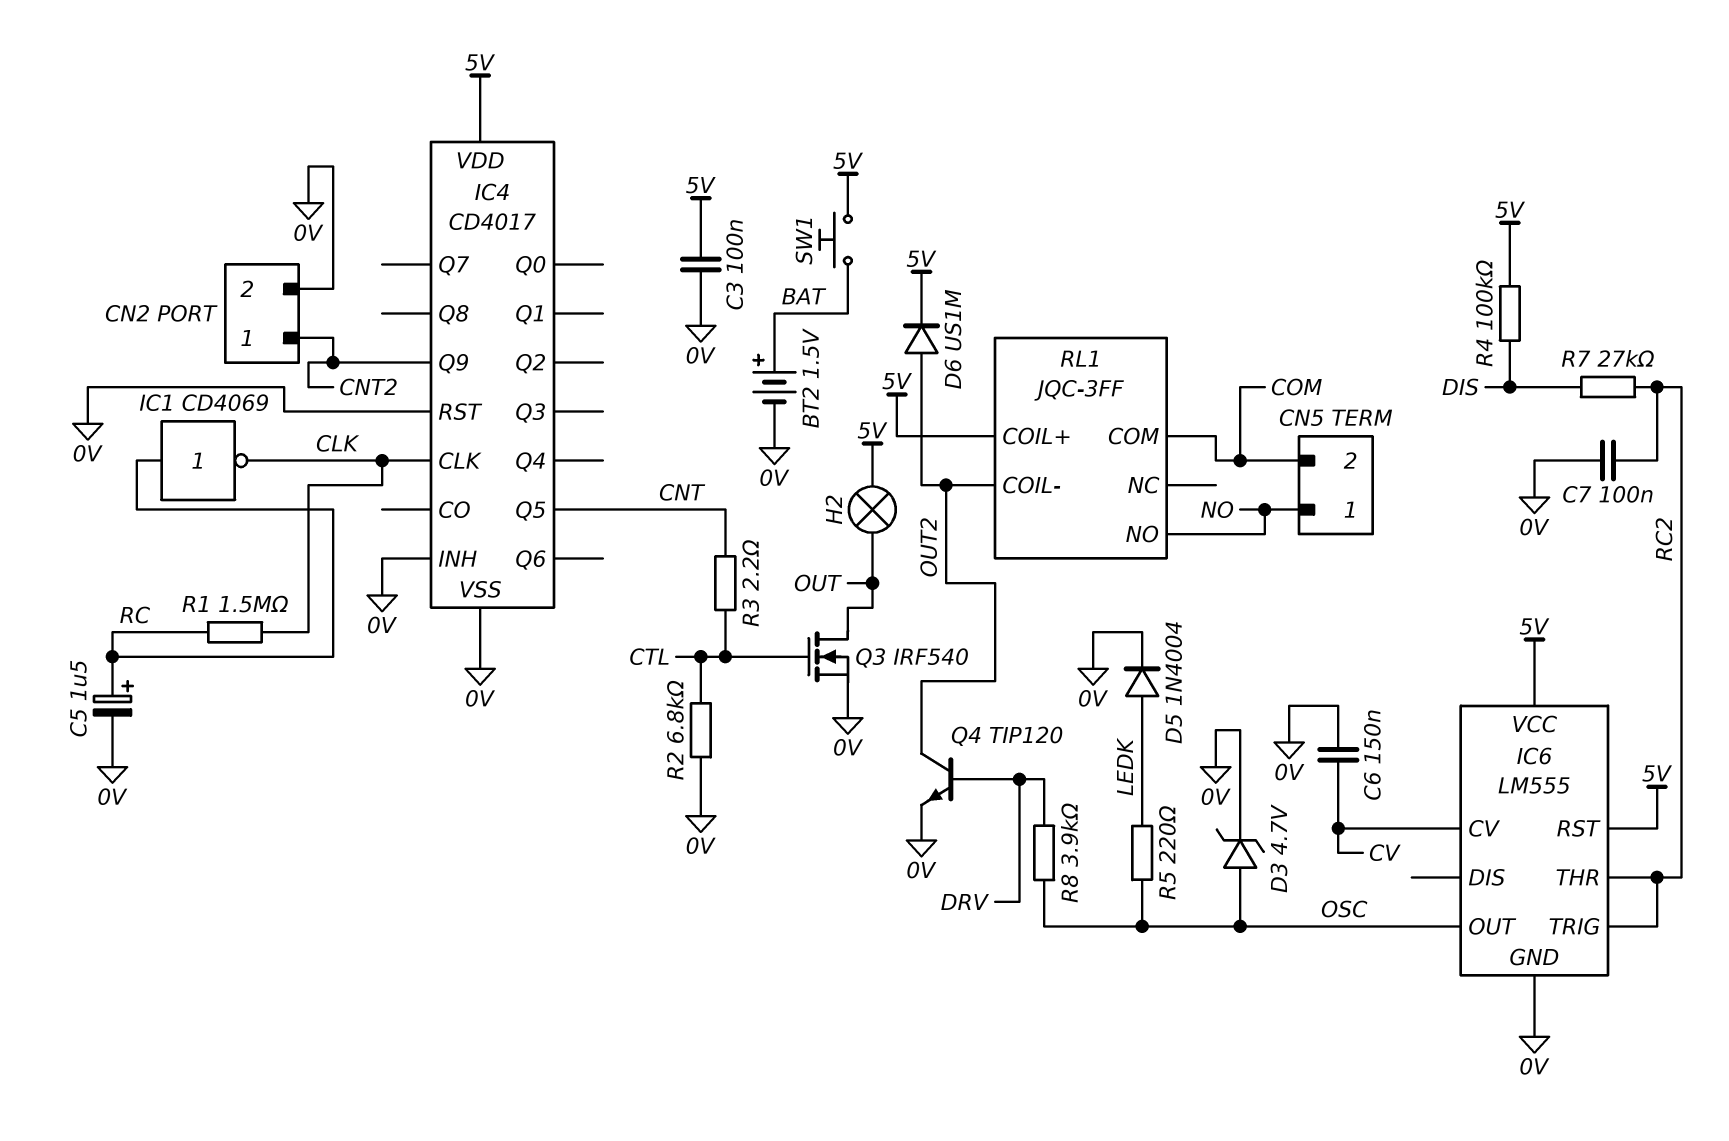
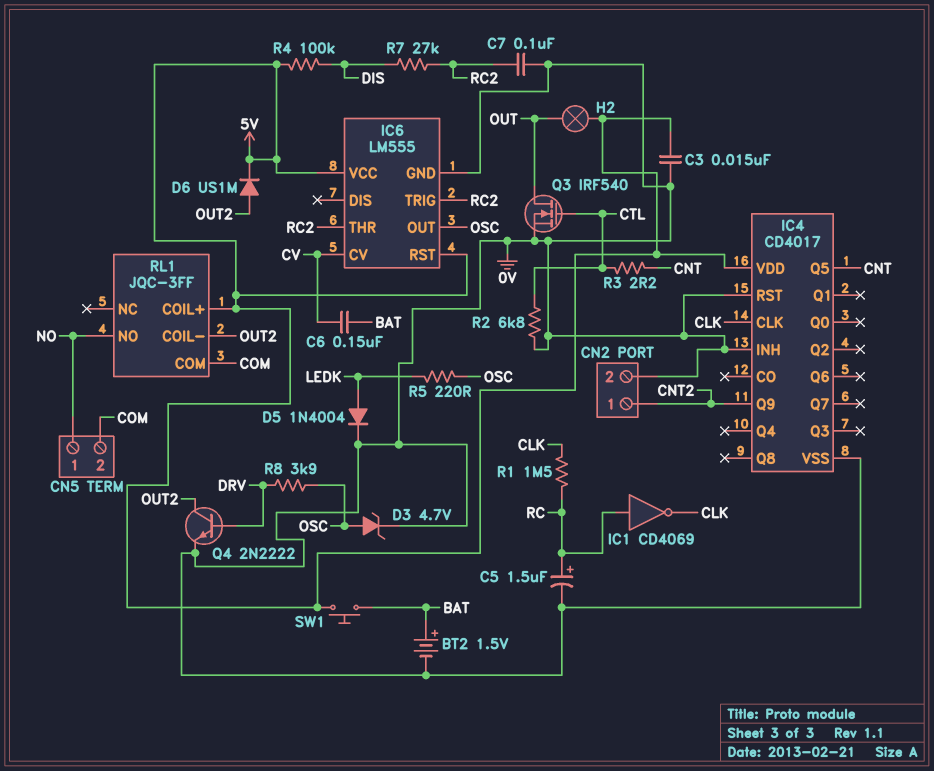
C3: 100nF (0V, 5V) -> 15nF (0V, 5V)
C6: 150nF (0V, CV) -> 150nF (BAT, CV)
Q4: NPN TIP120 (B DRV, C OUT2, E 0V) -> NPN 2N2222 (B DRV, C OUT2, E 0V)

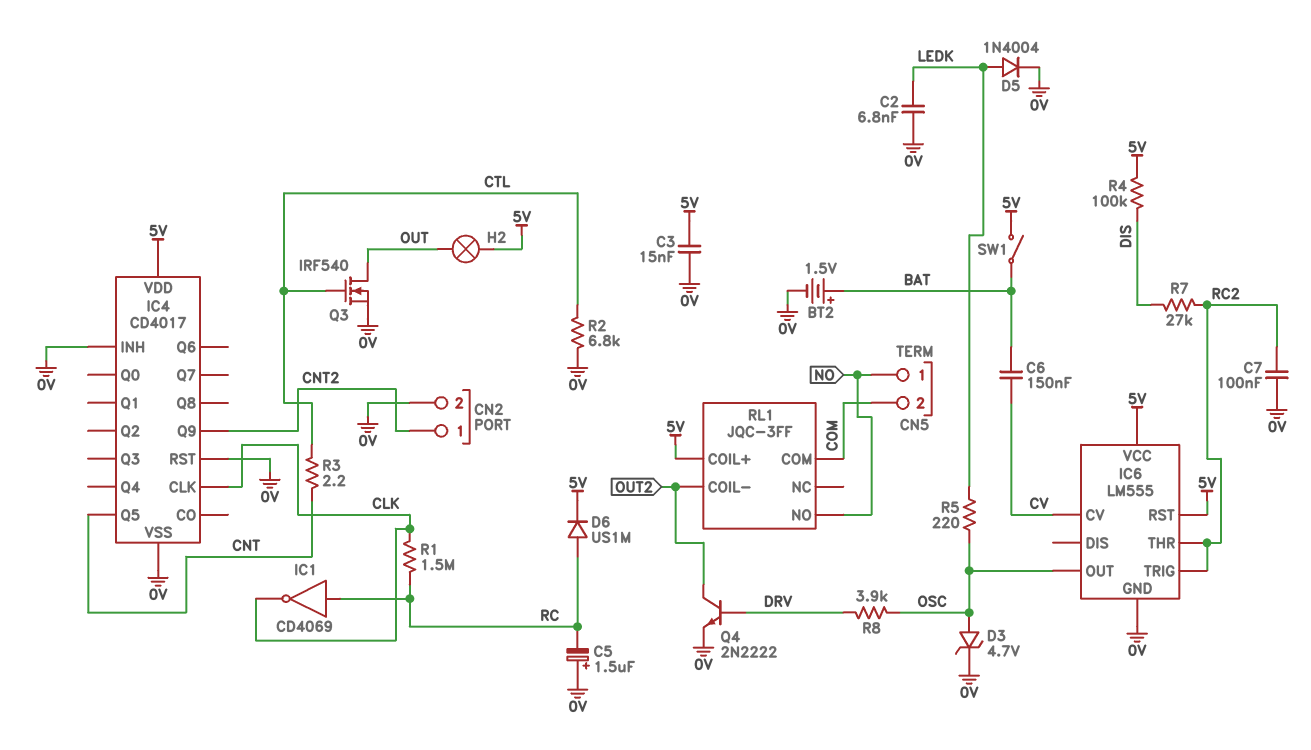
C2: none -> 6.8nF (0V, LEDK)
C5: 1.5uF (plus RC, minus 0V) -> 1.5uF (plus 0V, minus RC)
D6: diode US1M (A OUT2, K 5V) -> diode US1M (A RC, K 5V)
SW1: button (5V, BAT) -> switch (5V, BAT)

